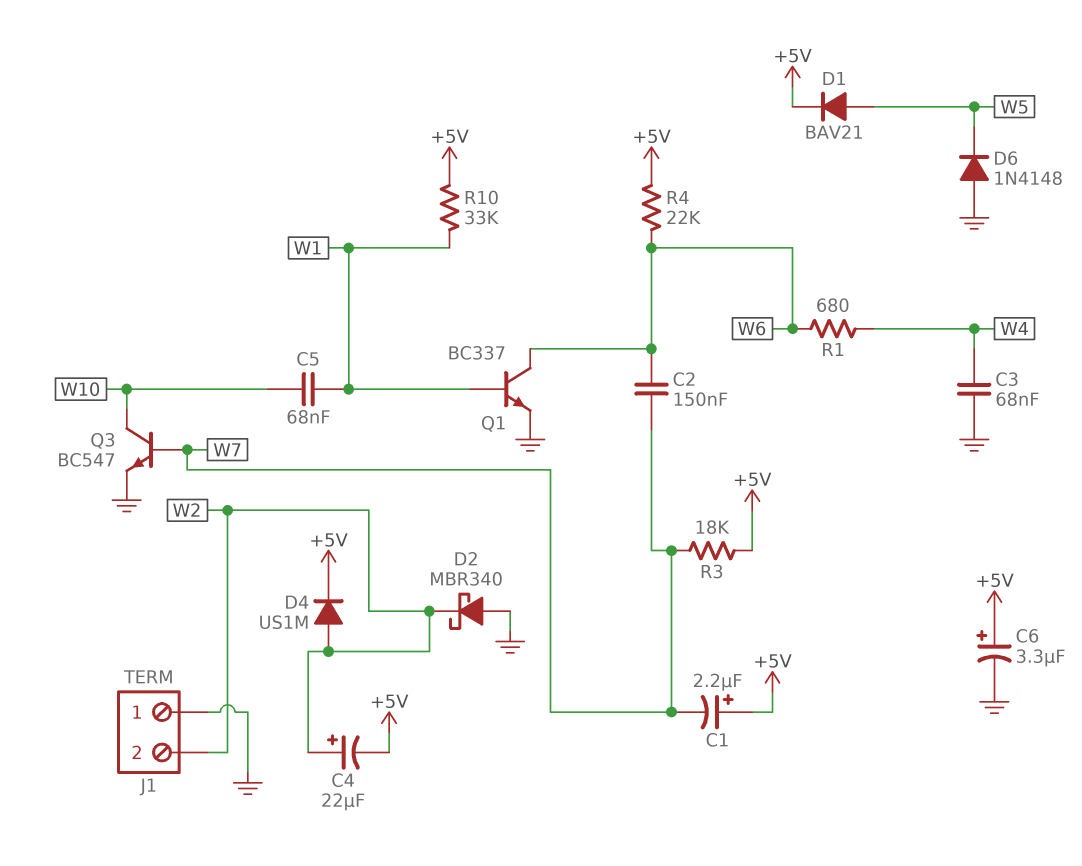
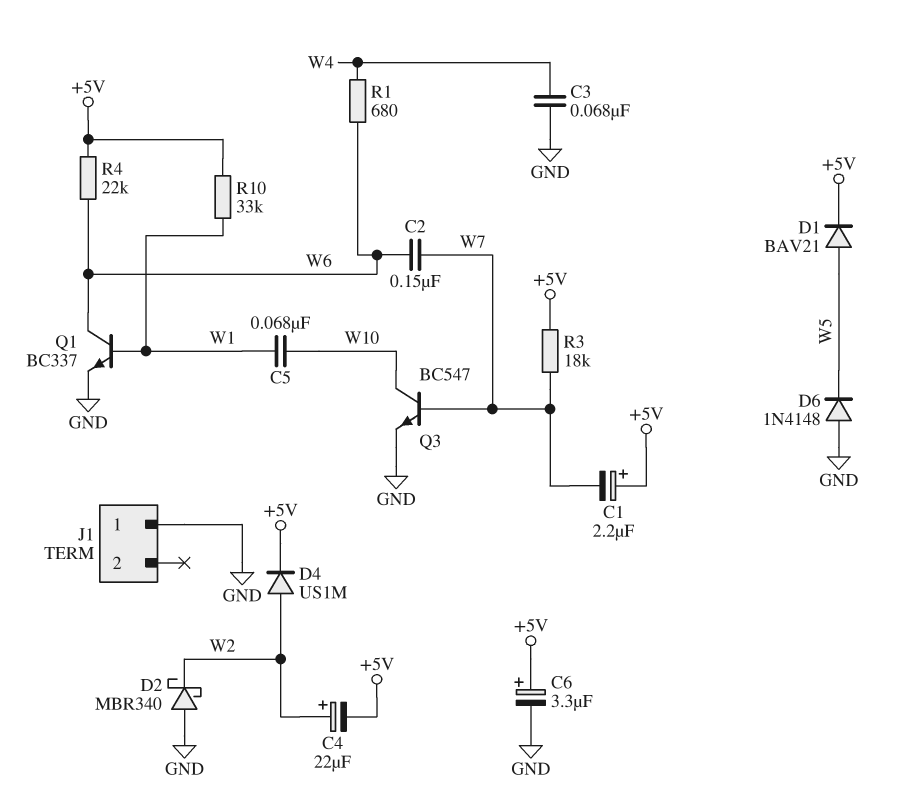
J1 pin 2: W2 -> none

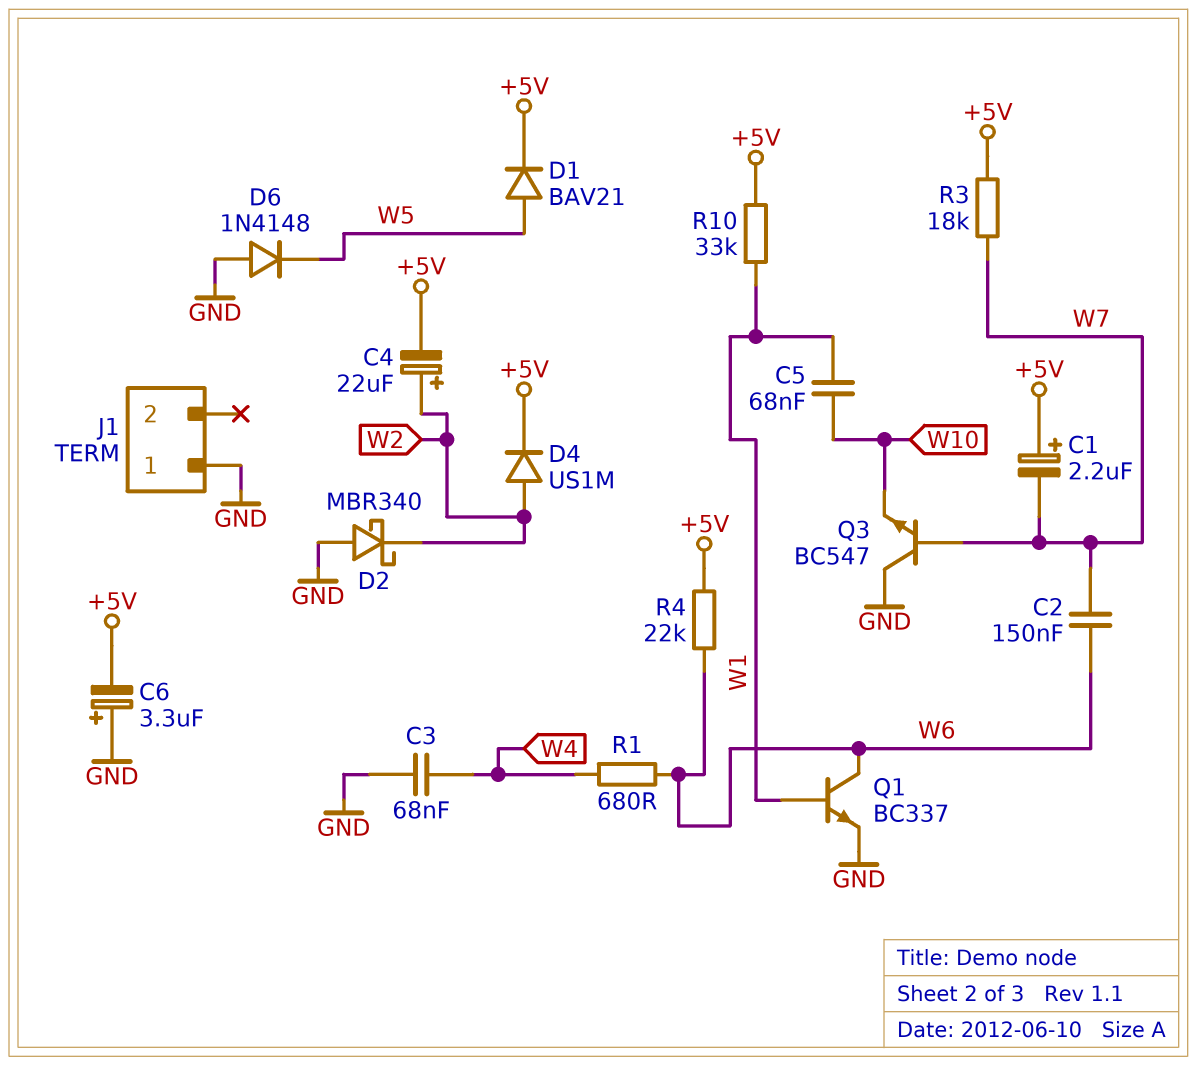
C6: 3.3uF (plus +5V, minus GND) -> 3.3uF (plus GND, minus +5V)
Q3: NPN BC547 (B W7, C W10, E GND) -> NPN BC547 (B W7, C GND, E W10)

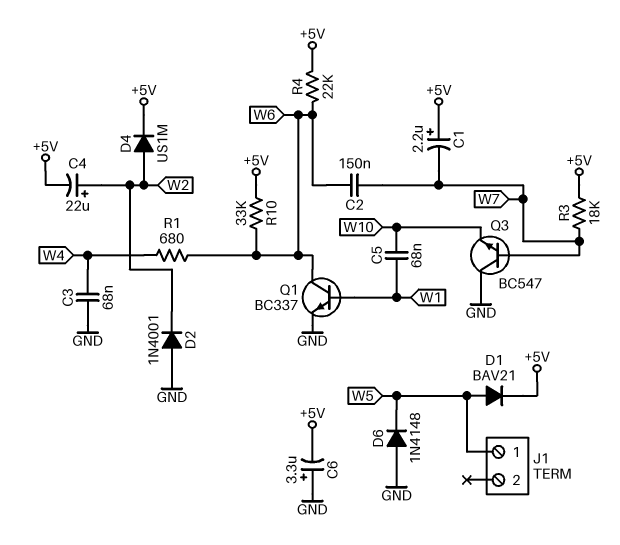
D2: schottky MBR340 (A GND, K W2) -> diode 1N4001 (A GND, K W2)
J1 pin 1: GND -> W5
R10: 33k (+5V, W1) -> 33k (+5V, W6)

